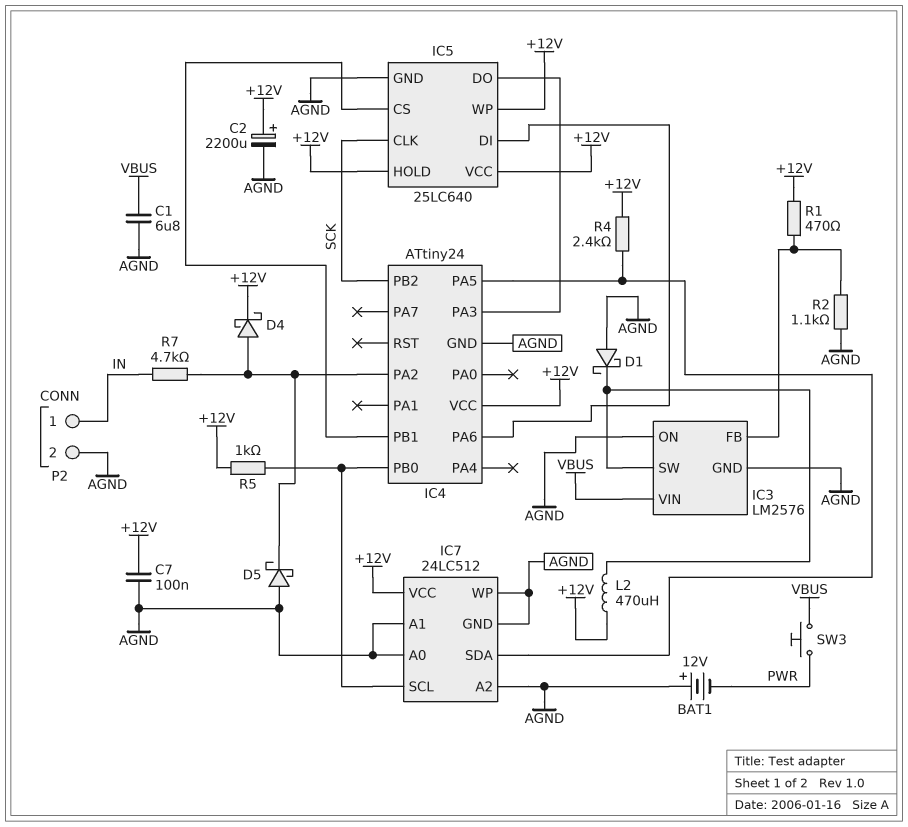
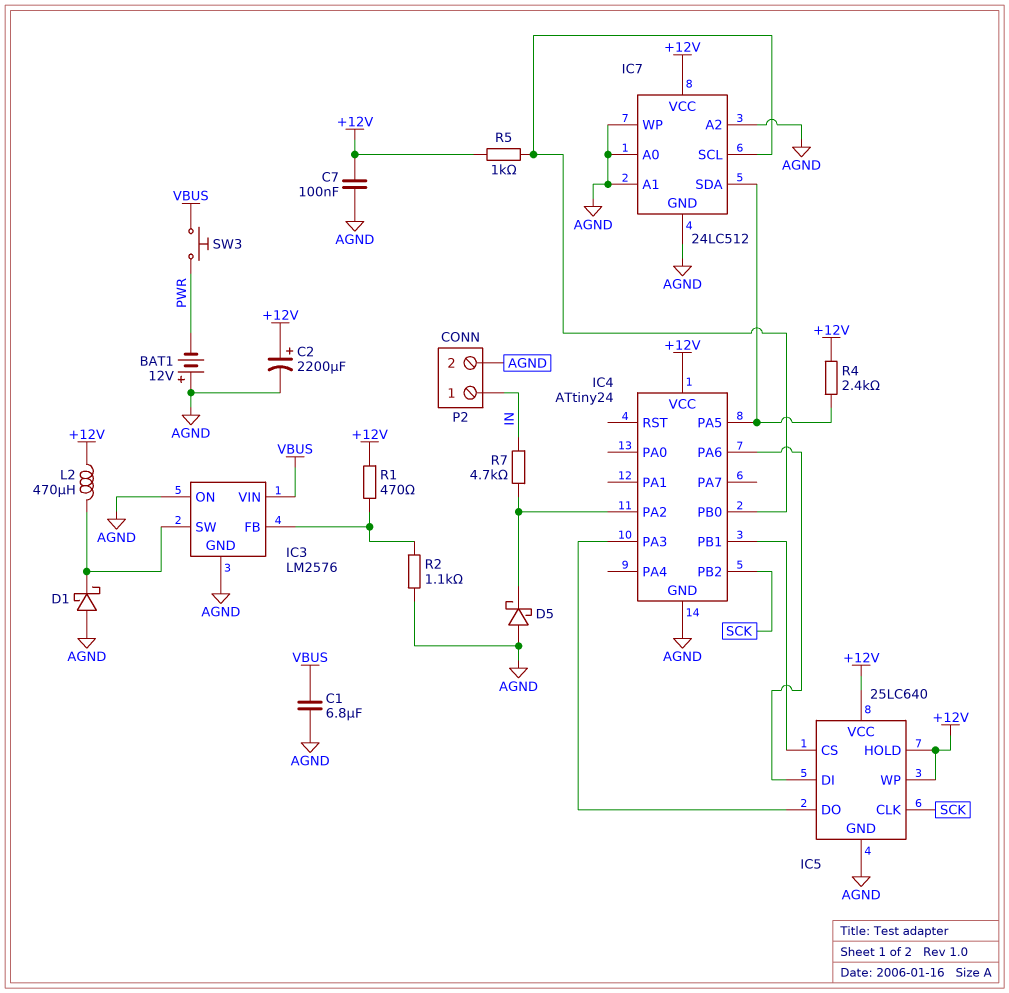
D4: schottky (A IC4/PA2, K +12V) -> none

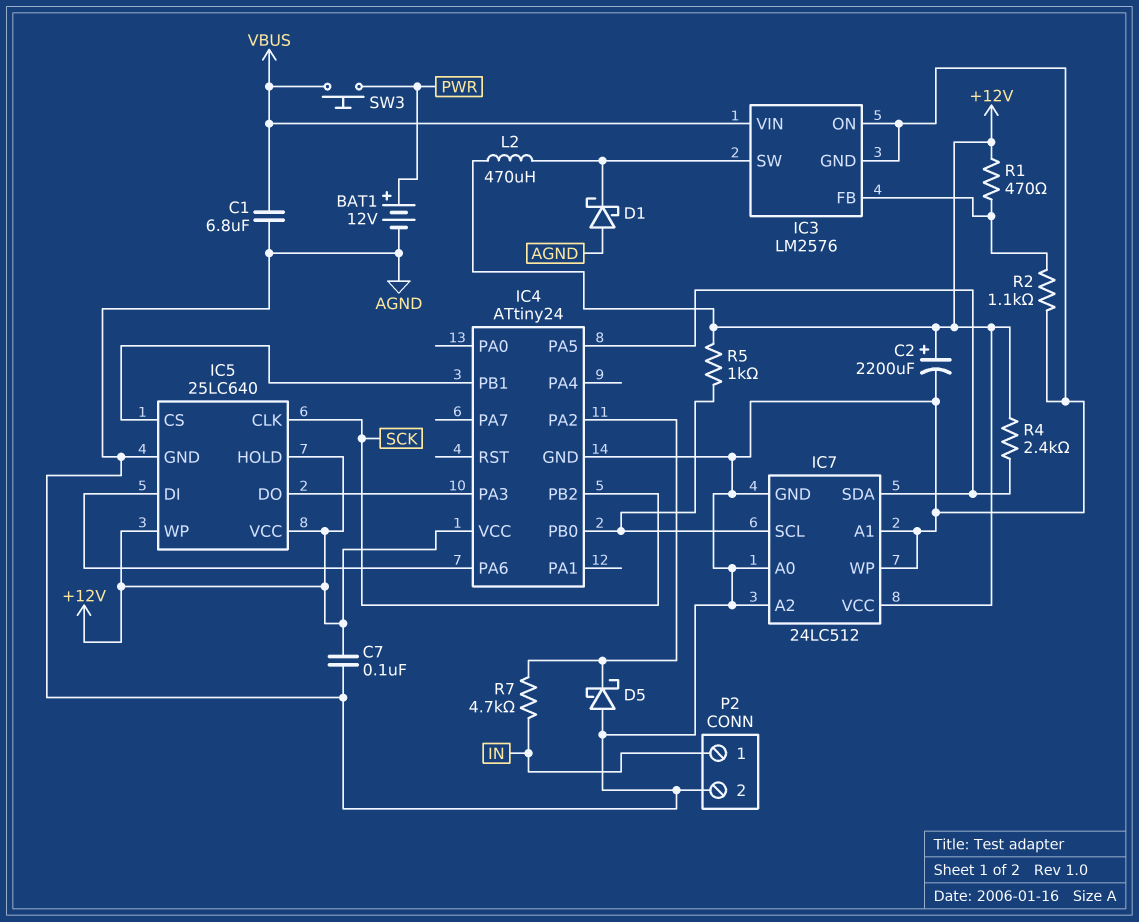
BAT1: 12V (plus AGND, minus PWR) -> 12V (plus PWR, minus AGND)

